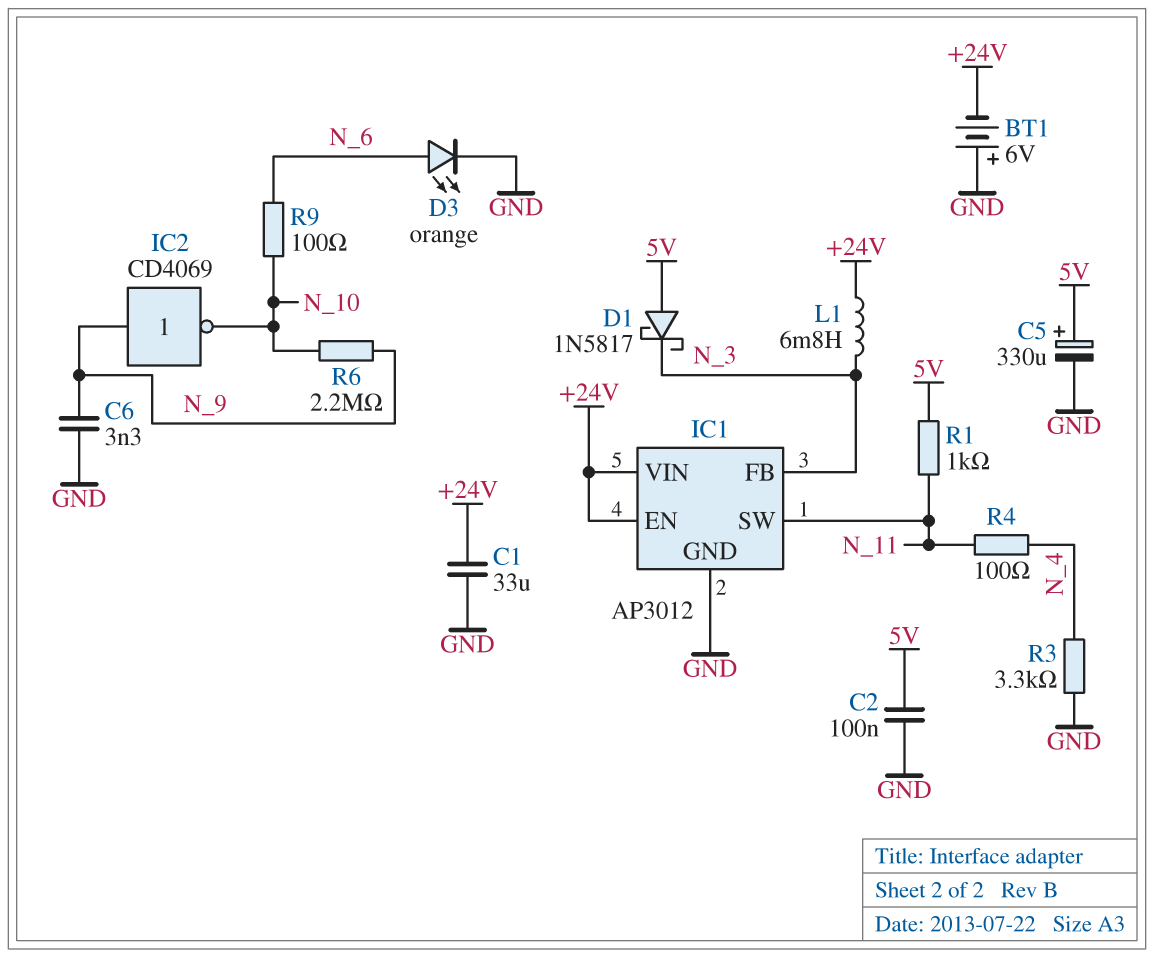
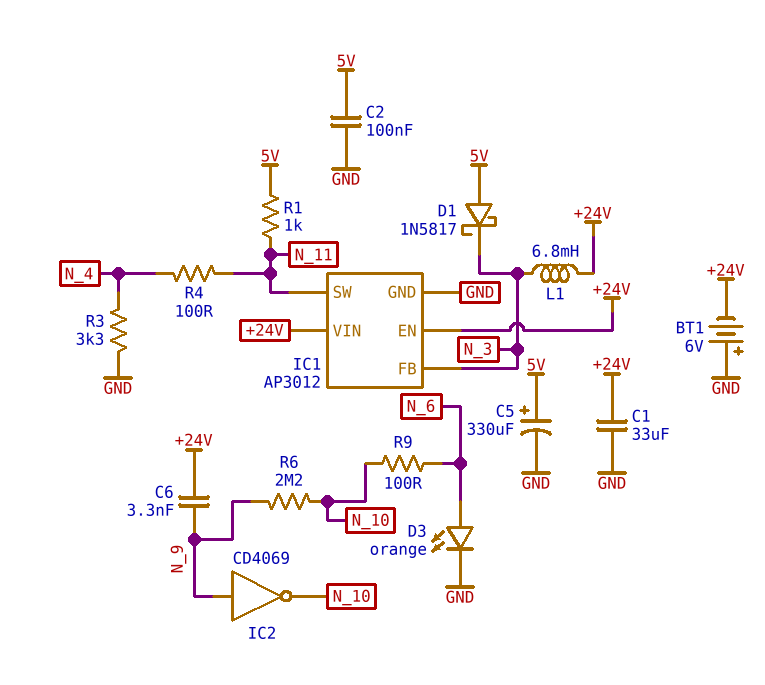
C6: 3.3nF (GND, N_9) -> 3.3nF (+24V, N_9)

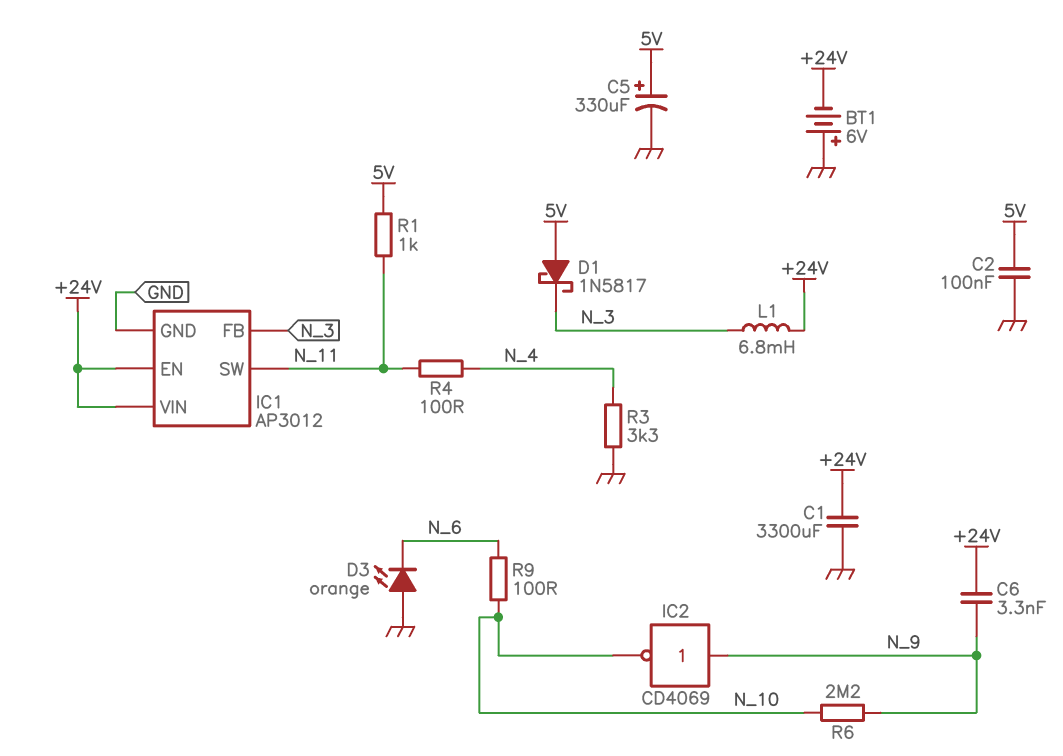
C1: 33uF (+24V, GND) -> 3300uF (+24V, GND)
D3: LED orange (A N_6, K GND) -> LED orange (A GND, K N_6)

